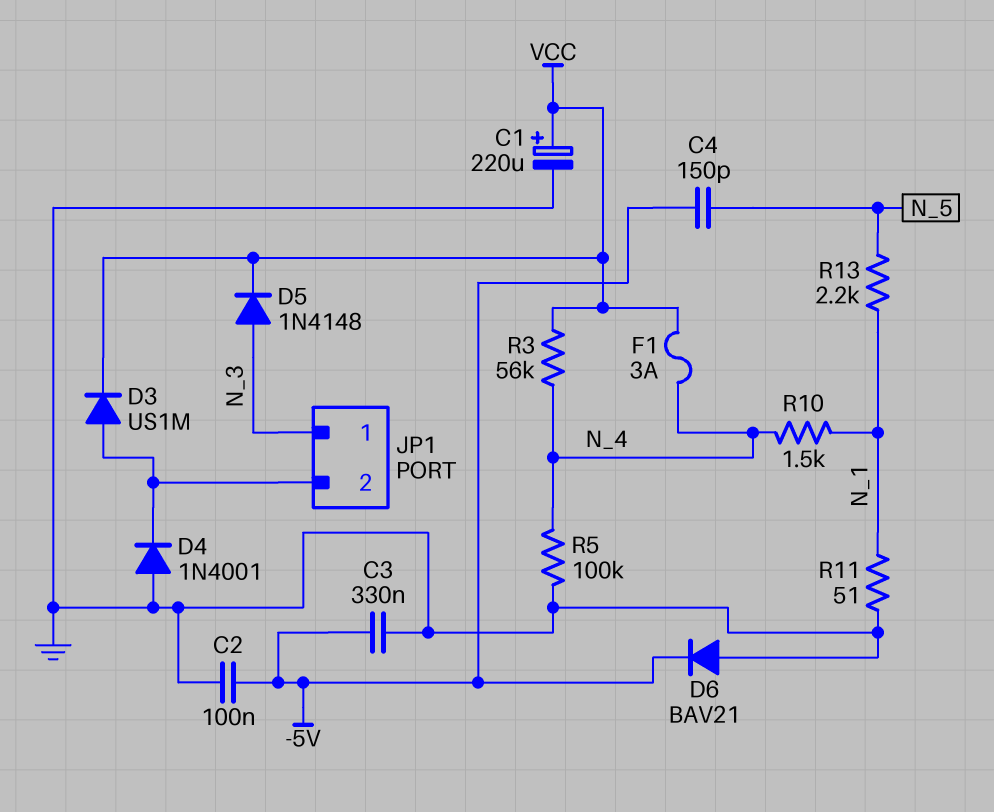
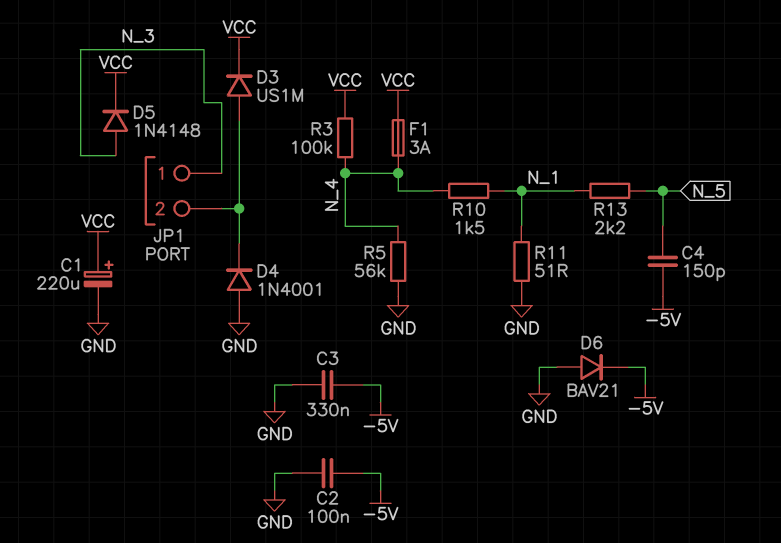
R3: 56k (N_4, VCC) -> 100k (N_4, VCC)
R5: 100k (GND, N_4) -> 56k (GND, N_4)

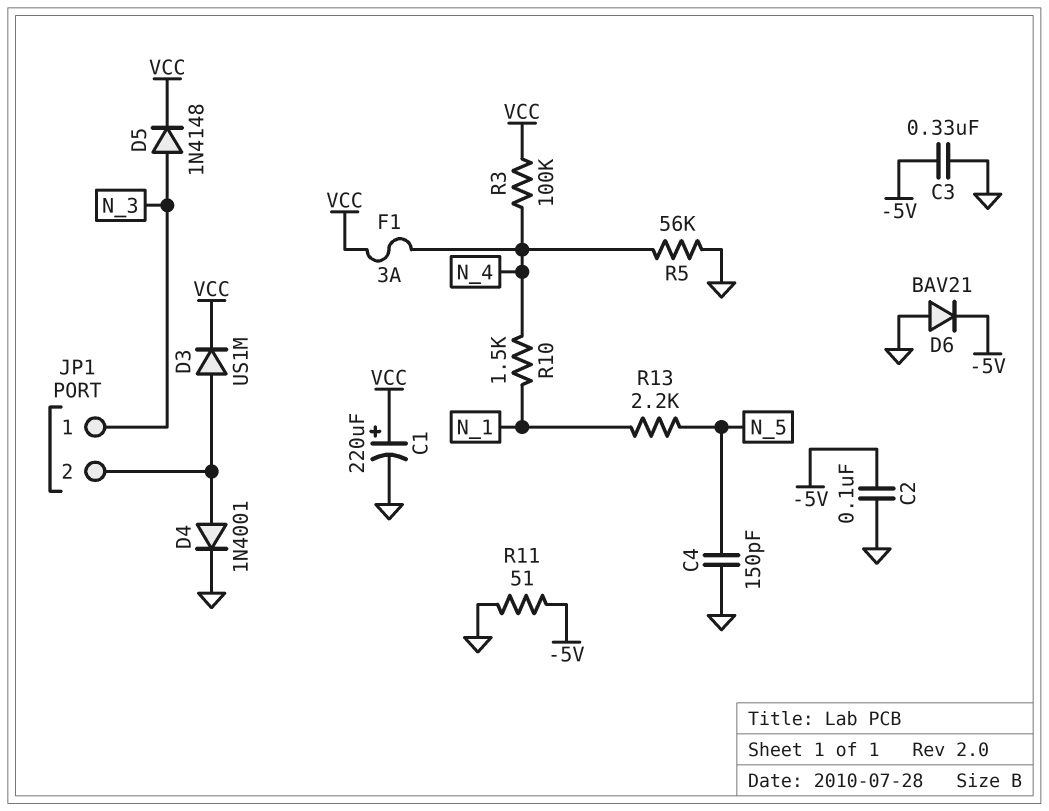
C4: 150pF (-5V, N_5) -> 150pF (GND, N_5)
D4: diode 1N4001 (A GND, K JP1/2) -> diode 1N4001 (A JP1/2, K GND)
R11: 51 (GND, N_1) -> 51 (-5V, GND)

